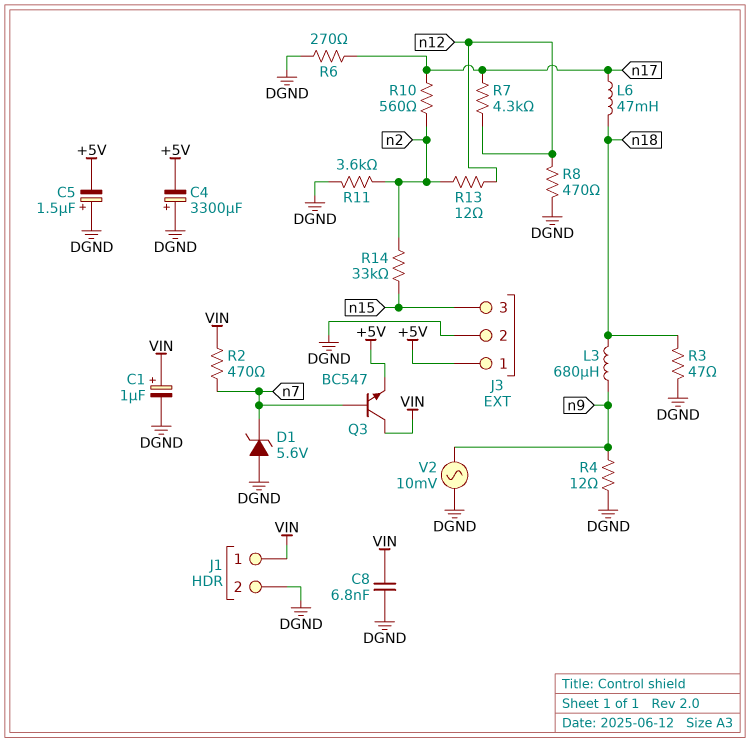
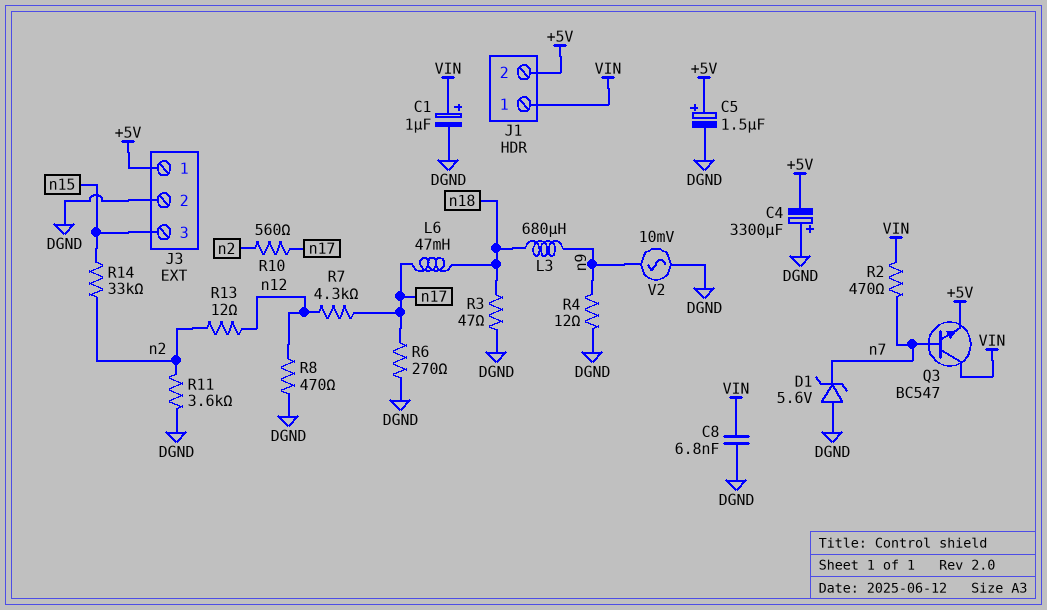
C5: 1.5uF (plus DGND, minus +5V) -> 1.5uF (plus +5V, minus DGND)
J1 pin 2: DGND -> +5V

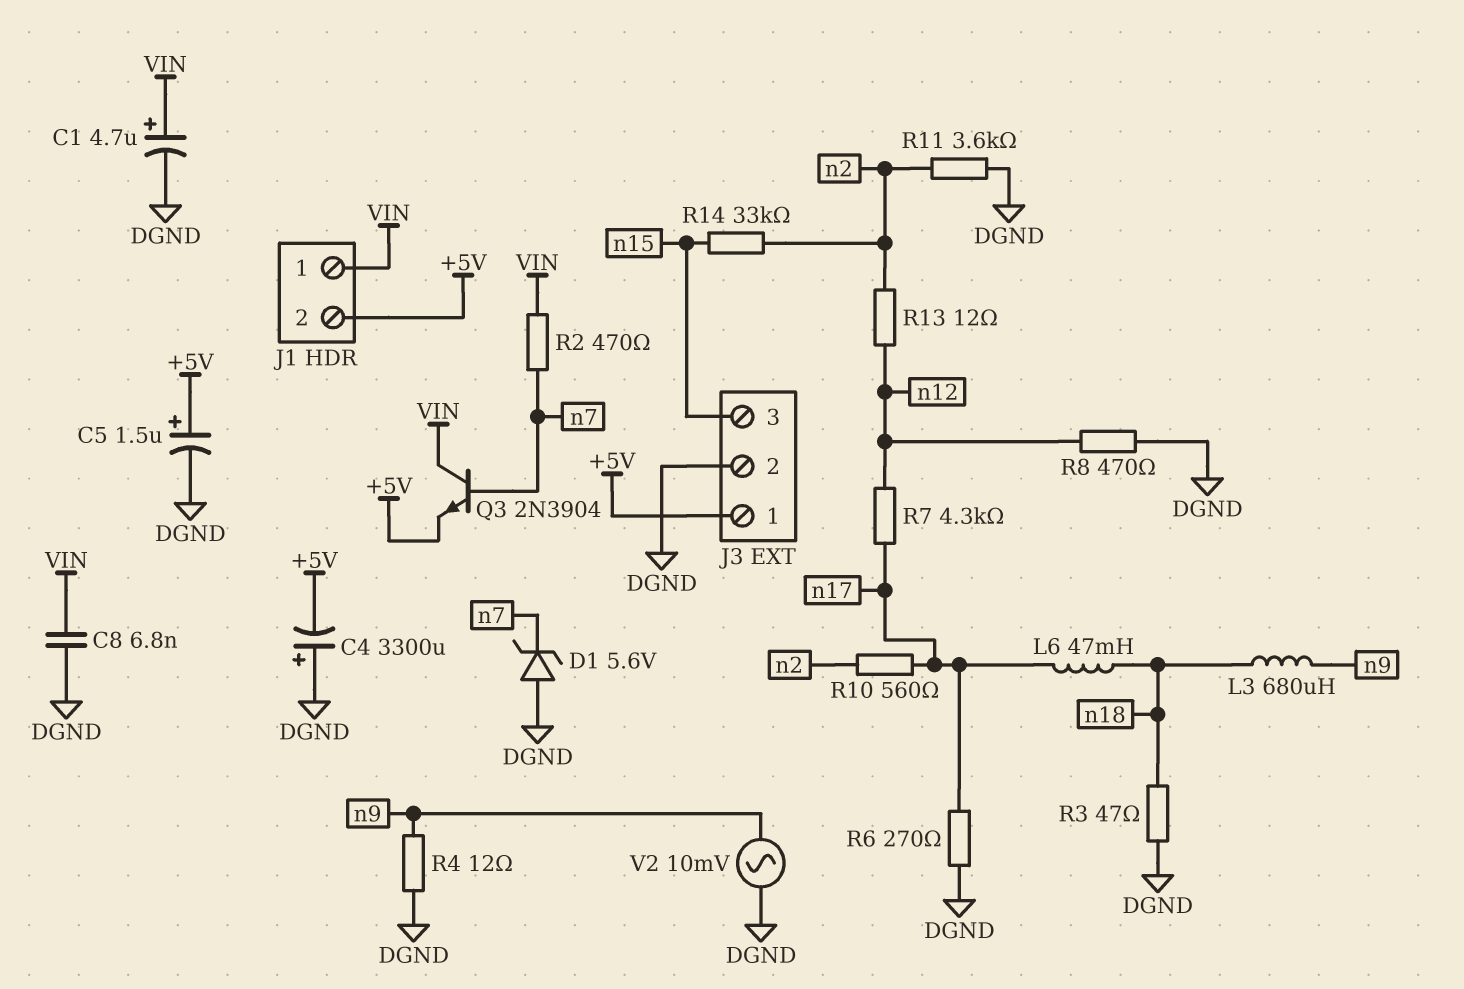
C1: 1uF (plus VIN, minus DGND) -> 4.7uF (plus VIN, minus DGND)
Q3: NPN BC547 (B n7, C VIN, E +5V) -> NPN 2N3904 (B n7, C VIN, E +5V)

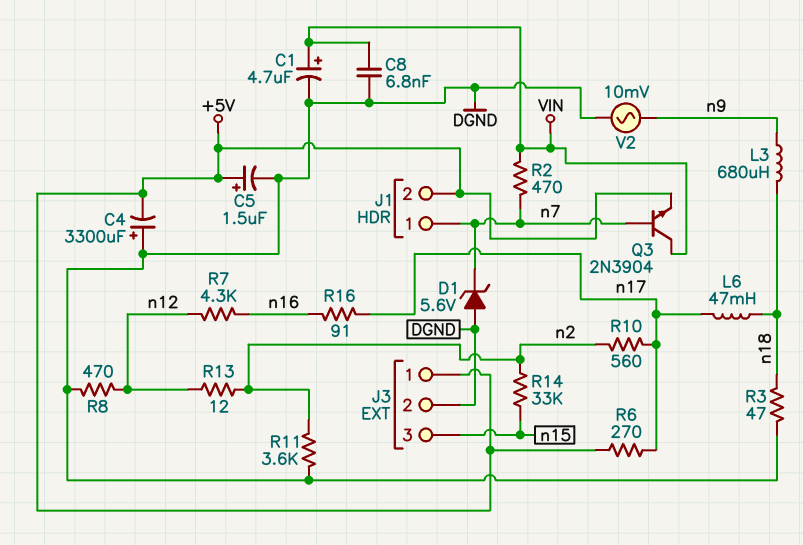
J1 pin 1: VIN -> n7
R4: 12 (DGND, n9) -> none
R6: 270 (DGND, n17) -> 270 (+5V, n17)
R7: 4.3k (n12, n17) -> 4.3k (n12, n16)
R16: none -> 91 (n16, n17)

